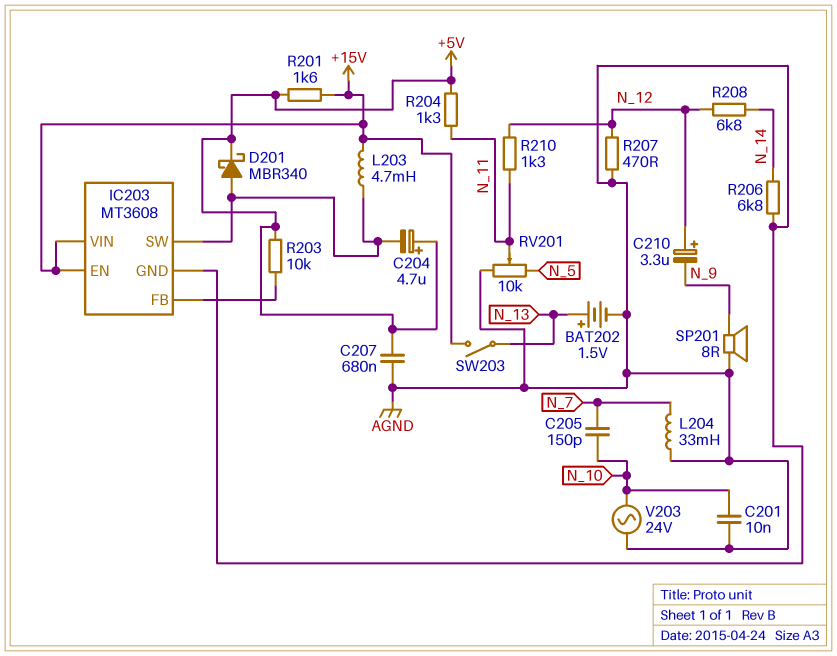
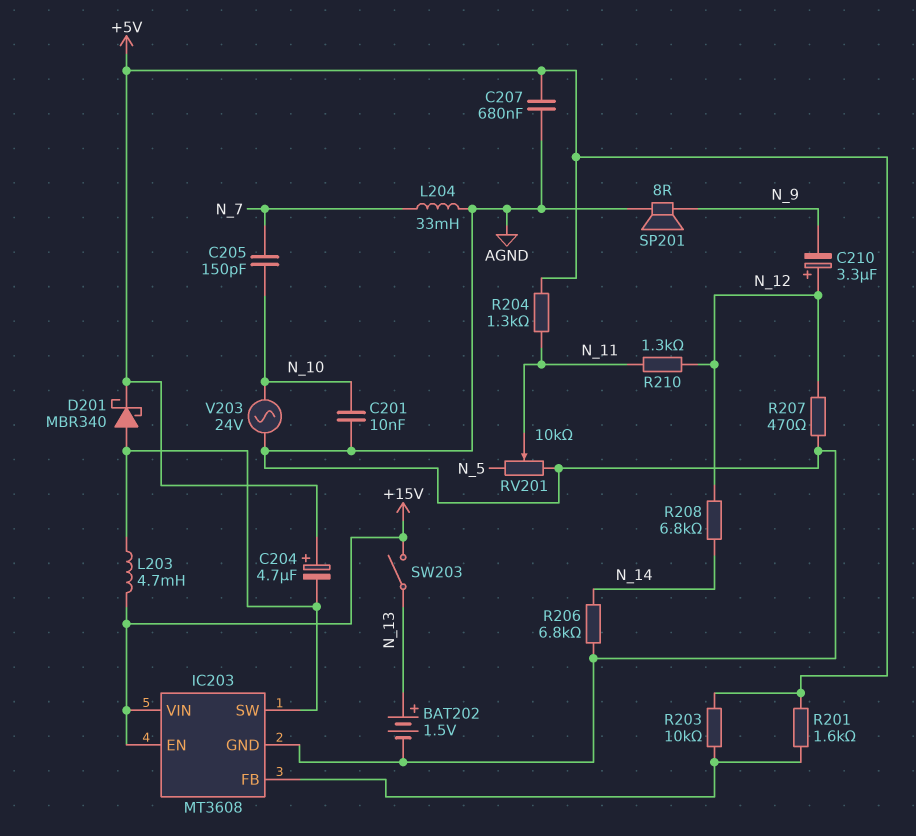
R201: 1.6k (+5V, +15V) -> 1.6k (+5V, IC203/FB)

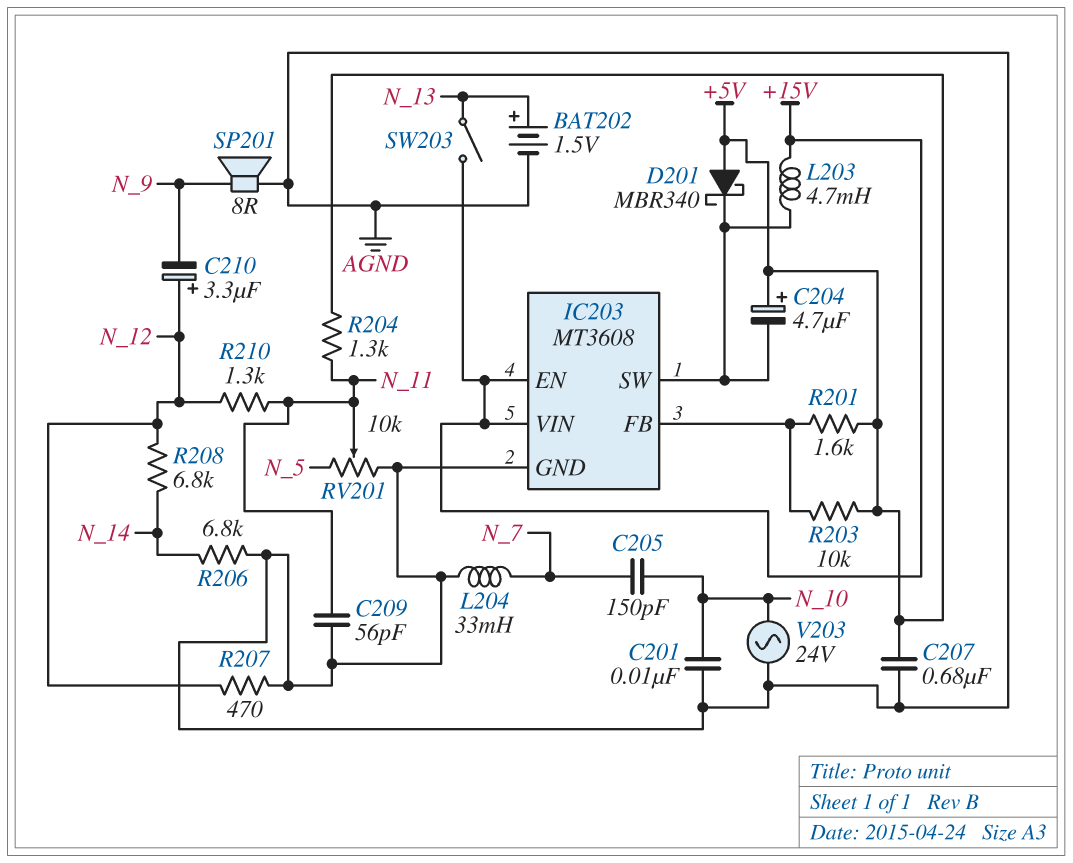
C209: none -> 56pF (AGND, N_11)
D201: schottky MBR340 (A IC203/SW, K +5V) -> schottky MBR340 (A +5V, K IC203/SW)

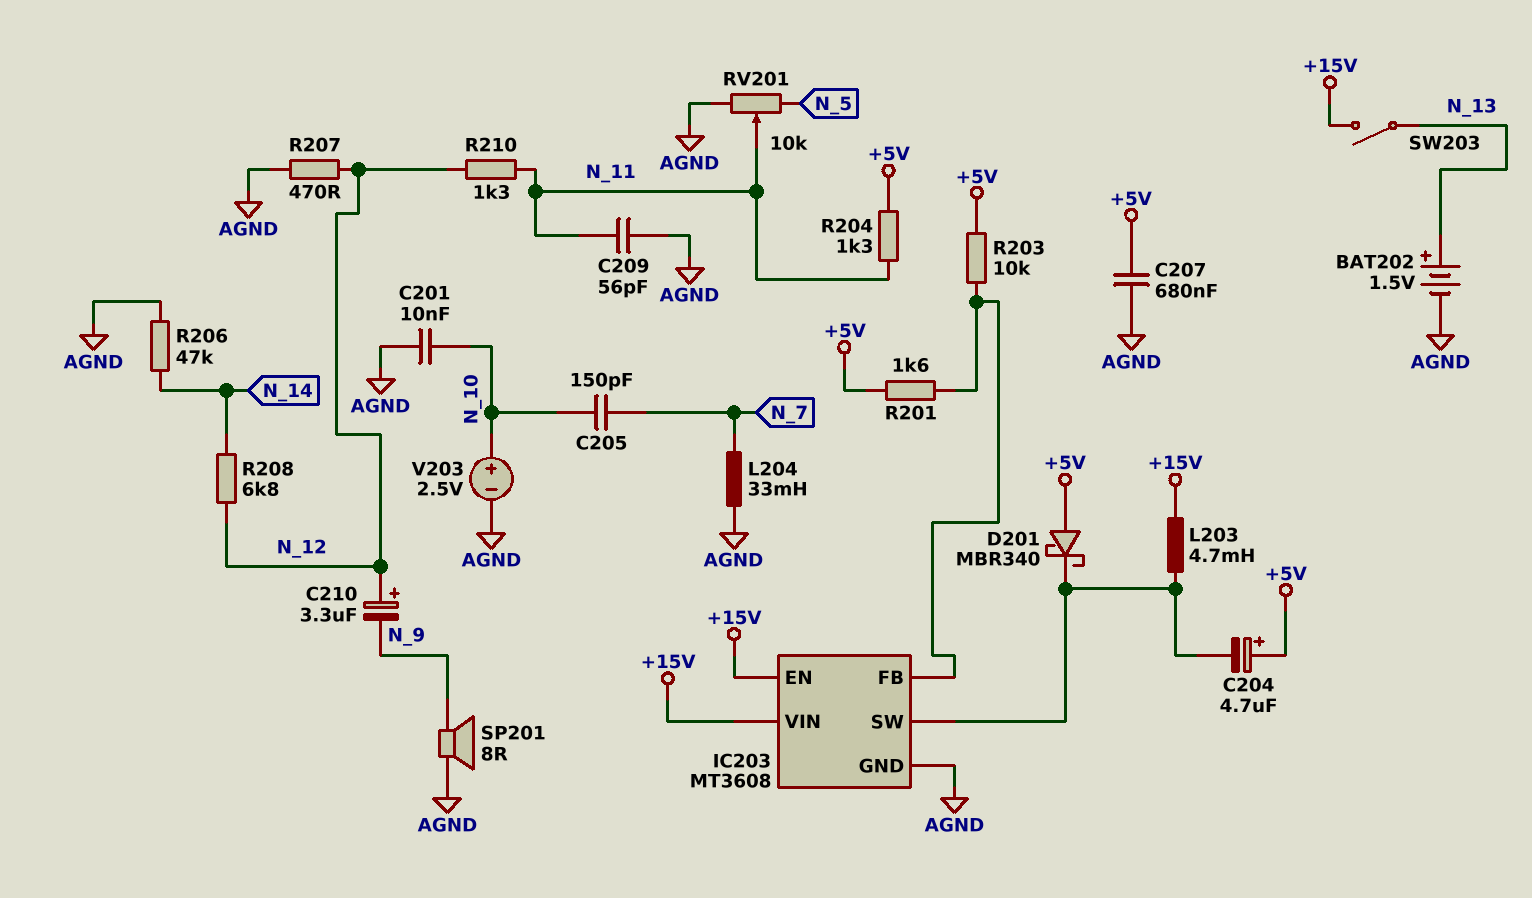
R206: 6.8k (AGND, N_14) -> 47k (AGND, N_14)
V203: AC 24V (AGND, N_10) -> 2.5V (plus N_10, minus AGND)

